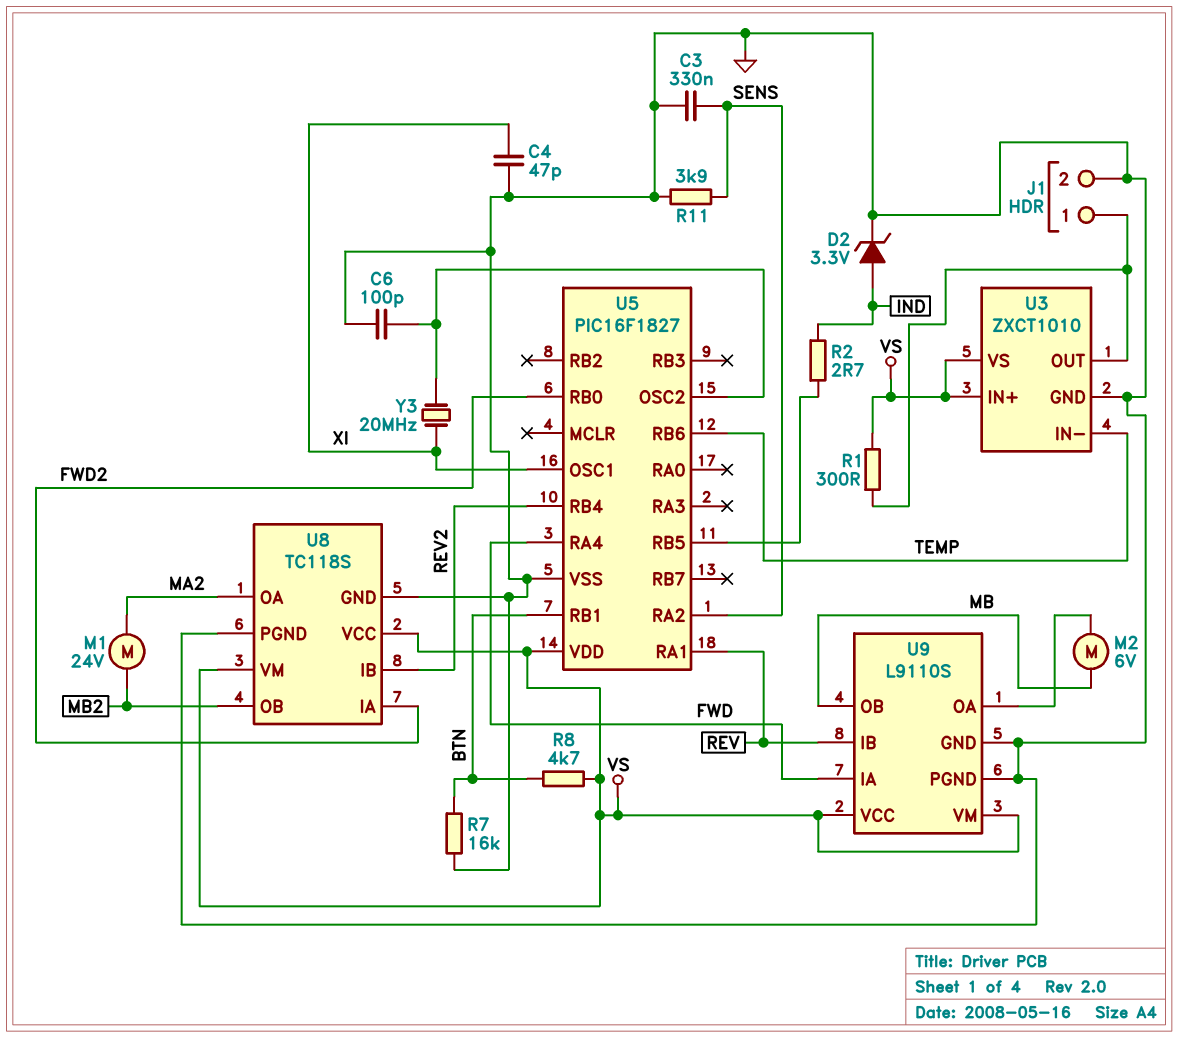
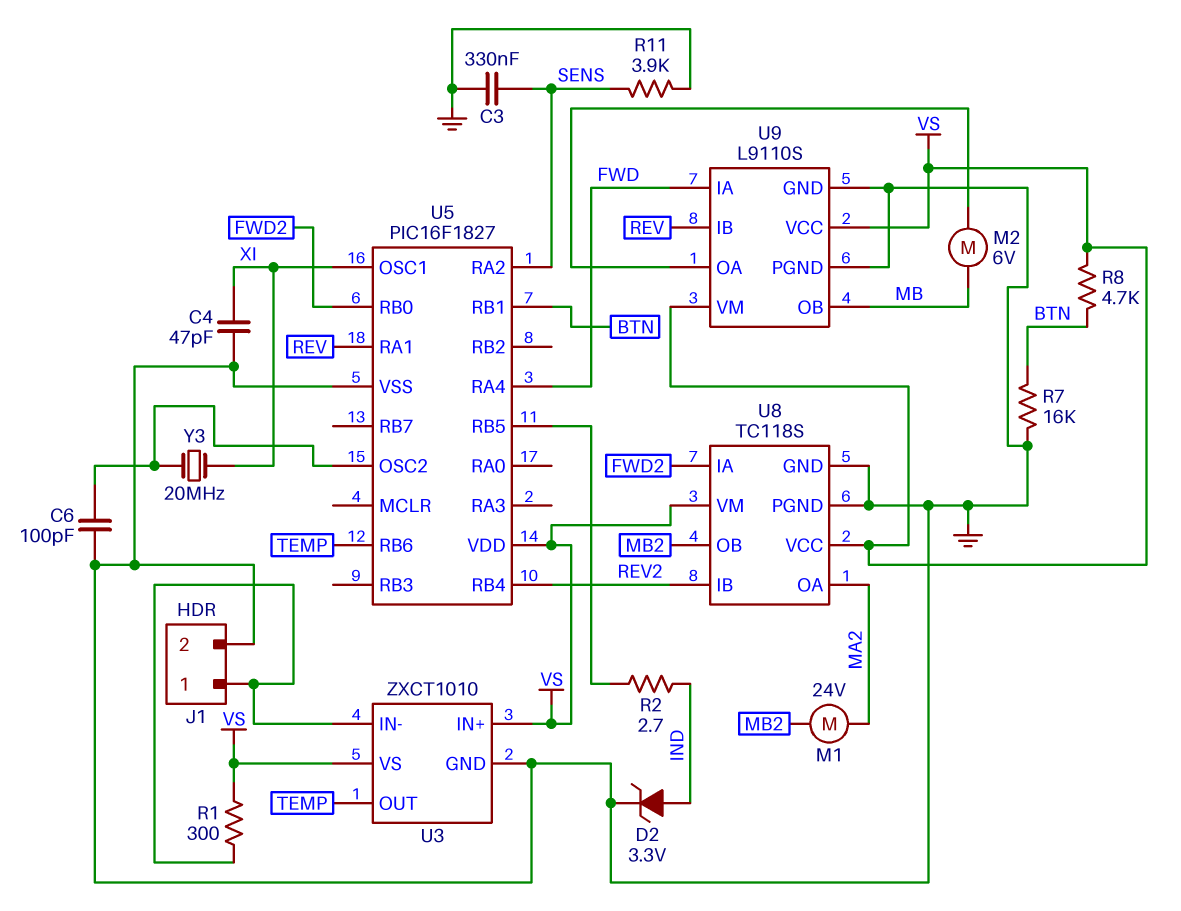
U3 pin IN-: TEMP -> J1/1
U3 pin OUT: J1/1 -> TEMP

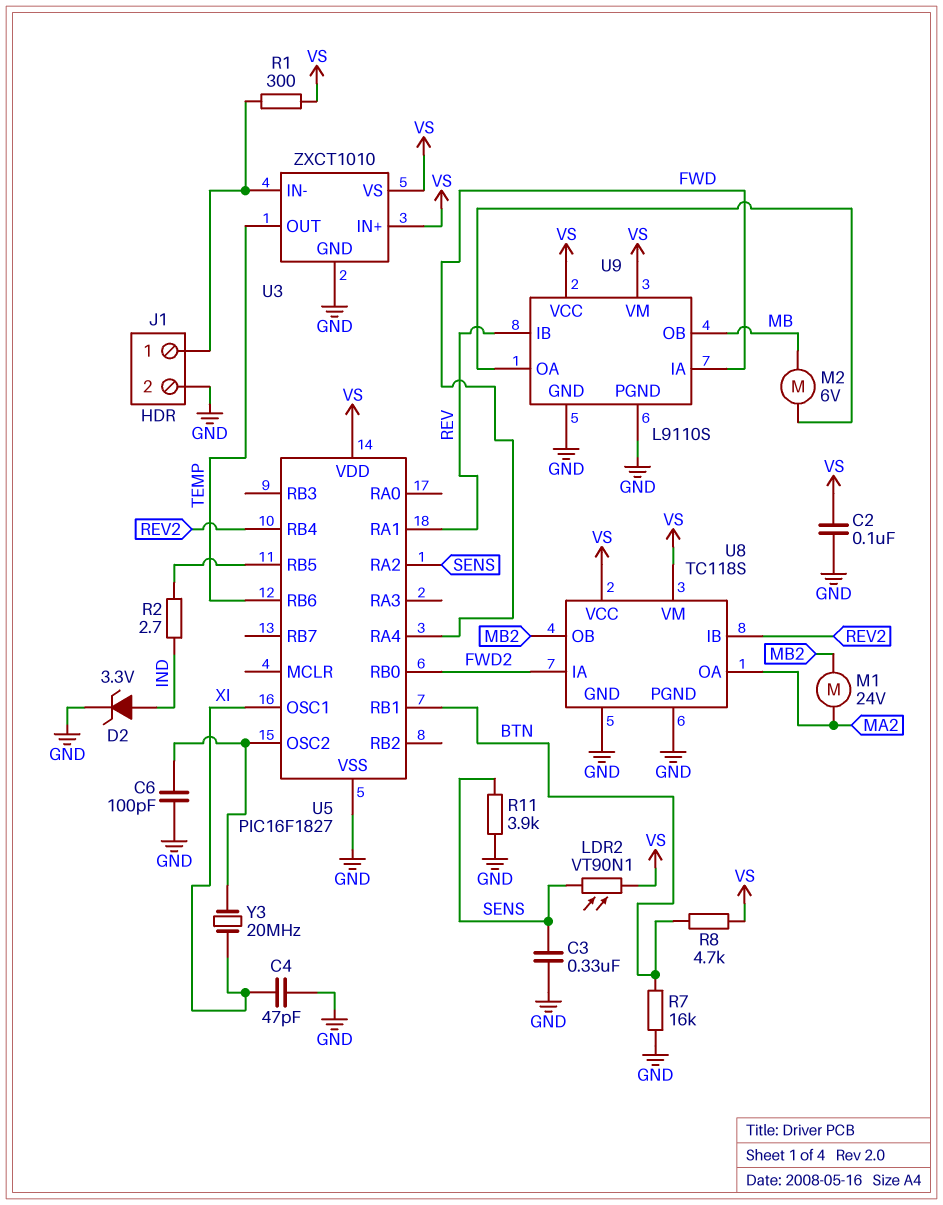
C2: none -> 100nF (GND, VS)
LDR2: none -> VT90N1 (SENS, VS)

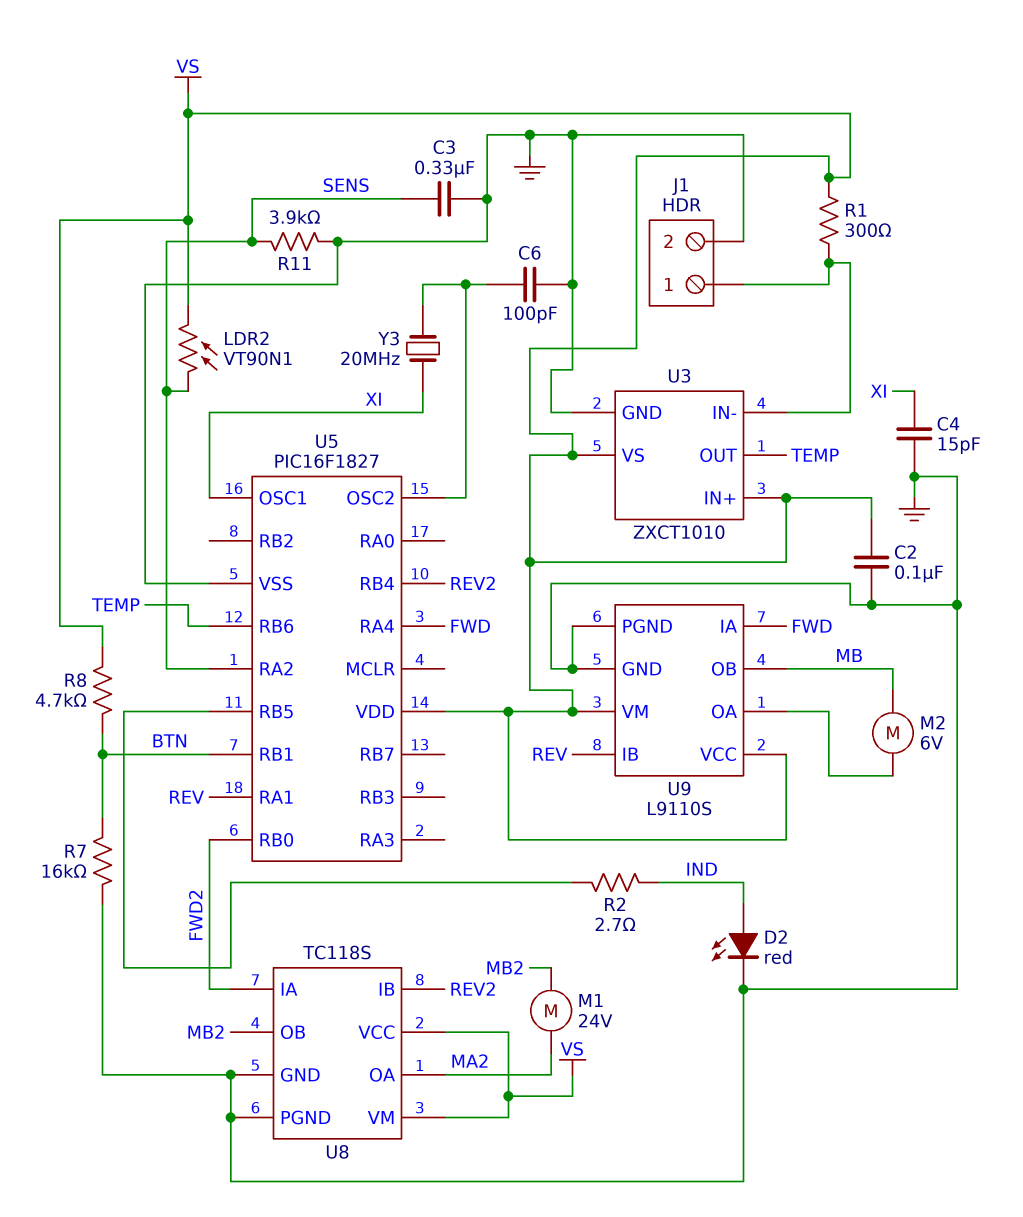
C4: 47pF (GND, XI) -> 15pF (GND, XI)
D2: zener 3.3V (A IND, K GND) -> LED red (A IND, K GND)

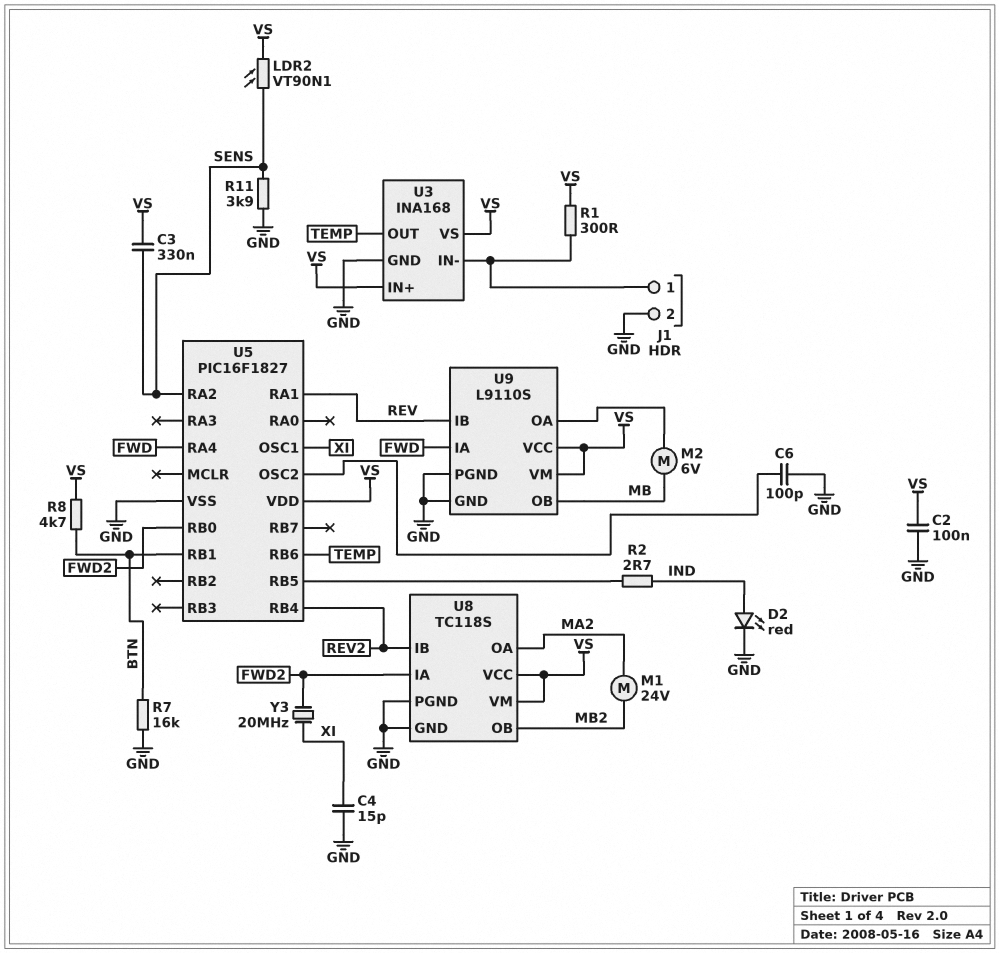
C3: 330nF (GND, SENS) -> 330nF (SENS, VS)
U3: ZXCT1010 -> INA168
Y3: 20MHz (U5/OSC2, XI) -> 20MHz (FWD2, XI)

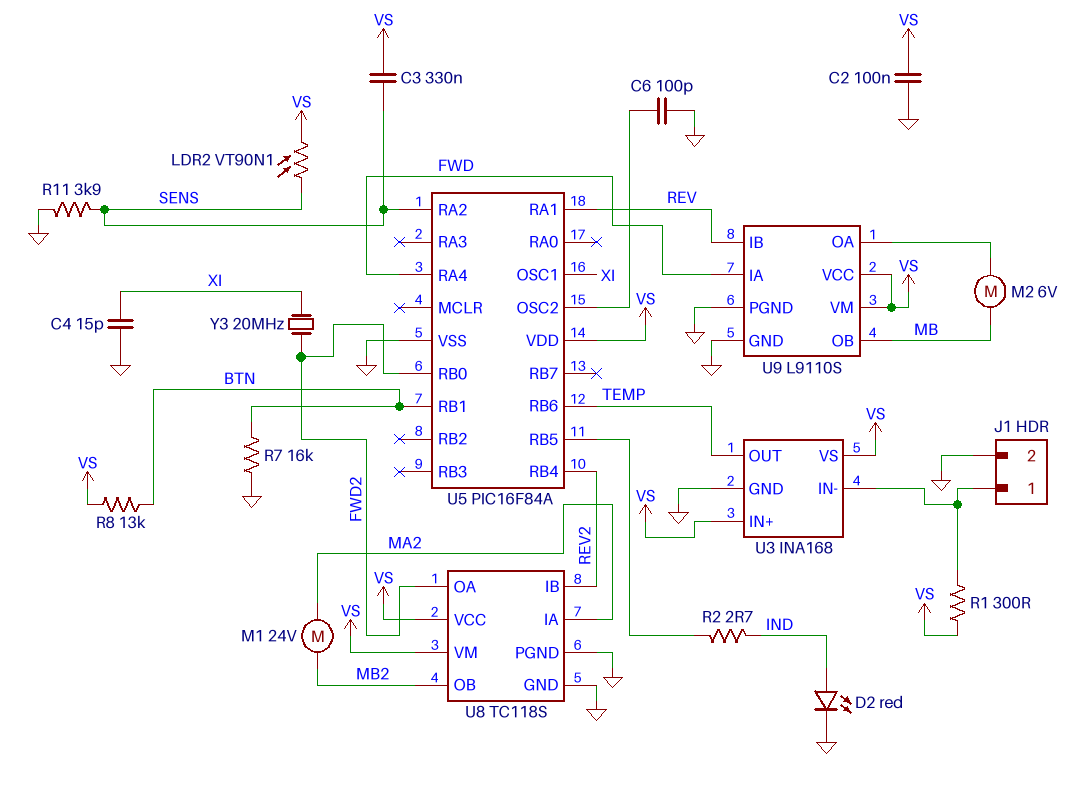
R8: 4.7k (BTN, VS) -> 13k (BTN, VS)
U5: PIC16F1827 -> PIC16F84A
U8 pin IA: FWD2 -> MA2
U8 pin OA: MA2 -> FWD2

